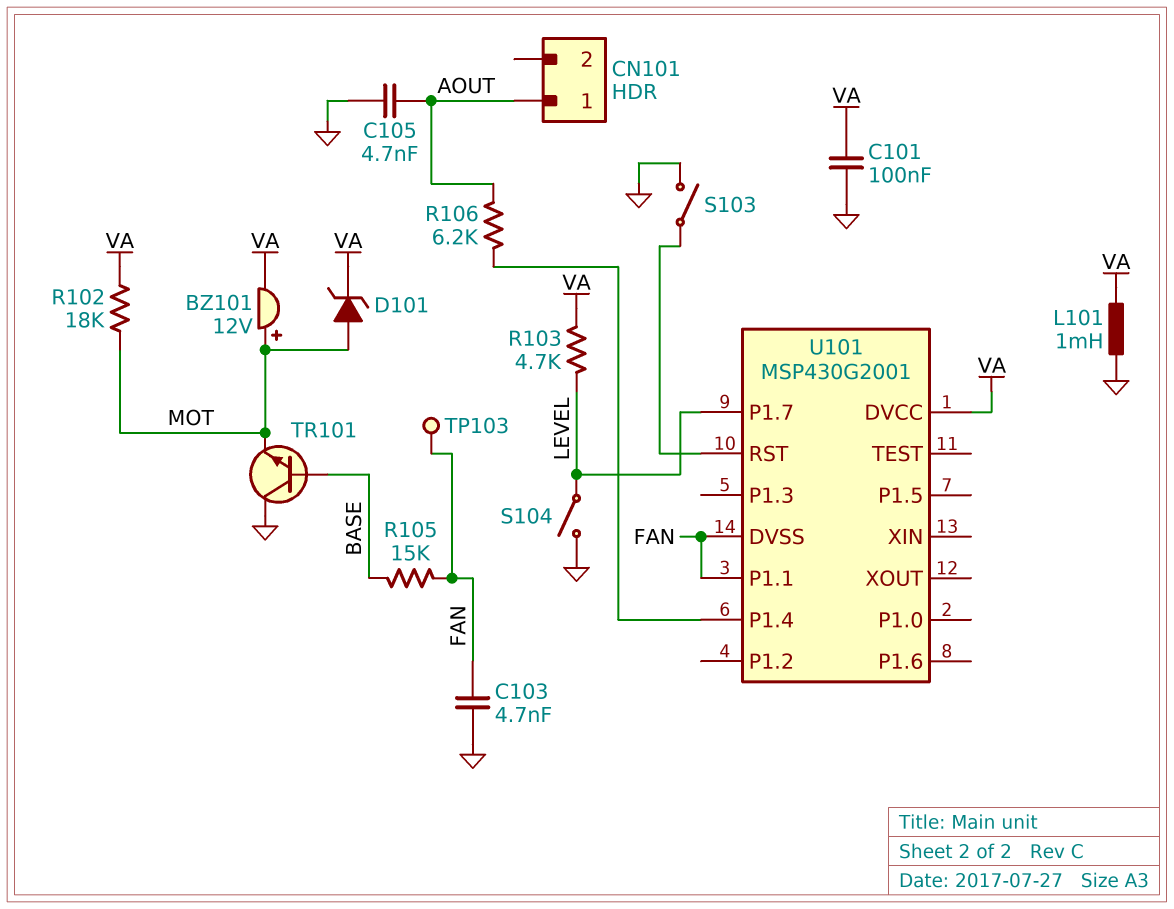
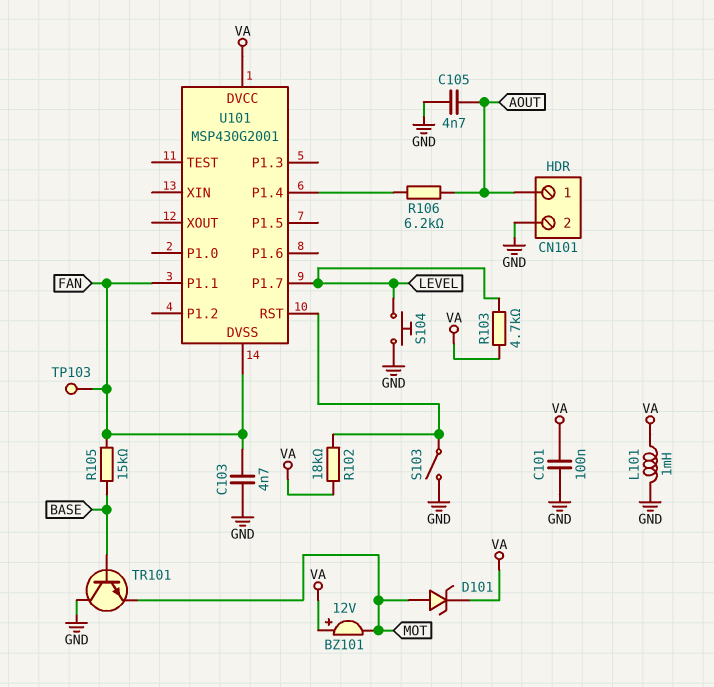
BZ101: buzzer 12V (plus MOT, minus VA) -> buzzer 12V (plus VA, minus MOT)
CN101 pin 2: none -> GND
R102: 18k (MOT, VA) -> 18k (U101/RST, VA)
S104: switch (GND, LEVEL) -> button (GND, LEVEL)

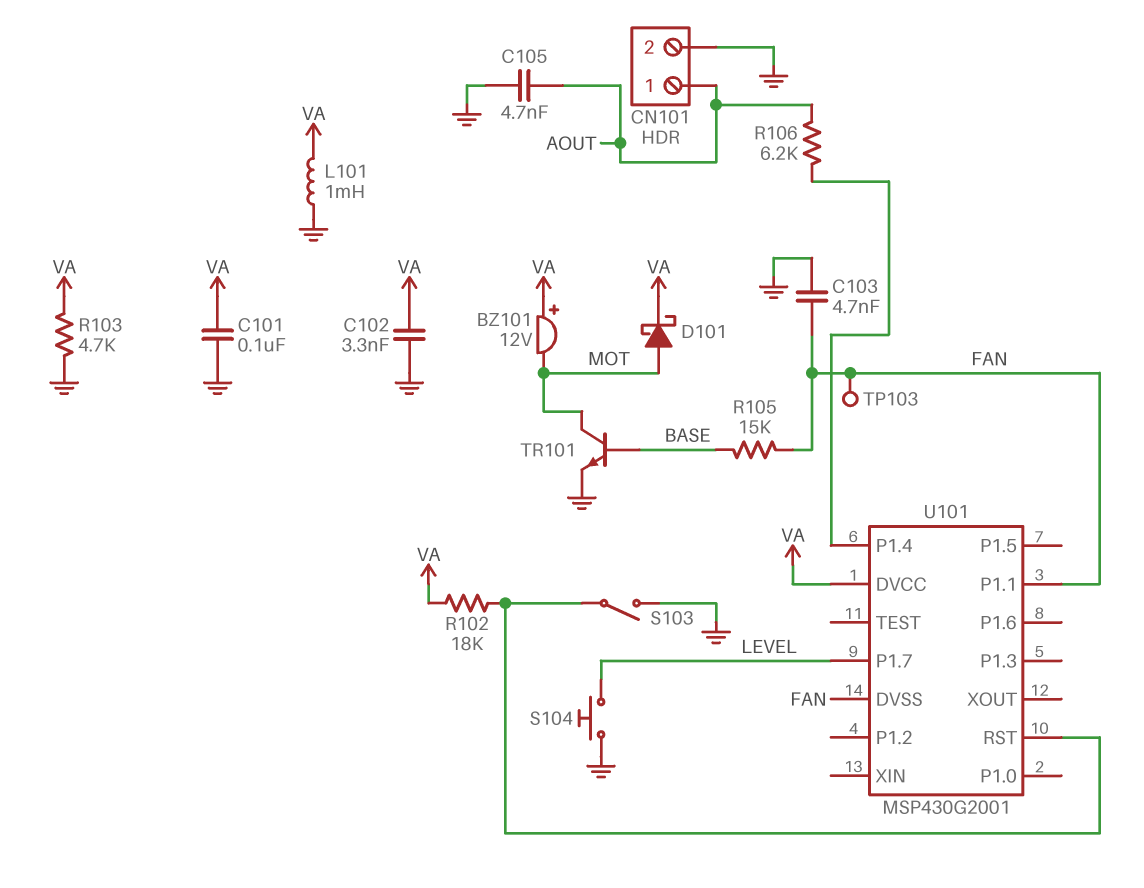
C102: none -> 3.3nF (GND, VA)
D101: zener (A MOT, K VA) -> schottky (A MOT, K VA)
R103: 4.7k (LEVEL, VA) -> 4.7k (GND, VA)
TR101: NPN (B BASE, C GND, E MOT) -> NPN (B BASE, C MOT, E GND)

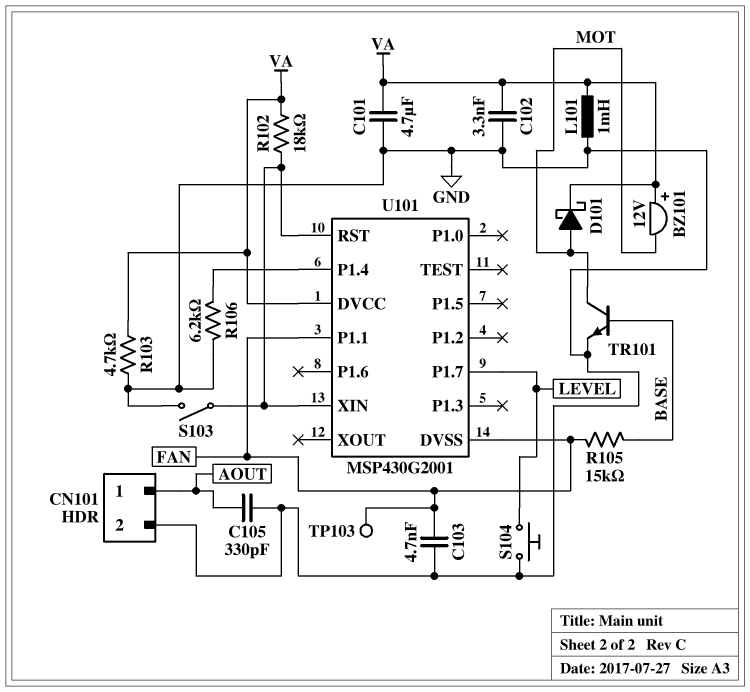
C101: 100nF (GND, VA) -> 4.7uF (GND, VA)
C105: 4.7nF (AOUT, GND) -> 330pF (AOUT, GND)
R106: 6.2k (AOUT, U101/P1.4) -> 6.2k (GND, U101/P1.4)
U101 pin XIN: none -> U101/RST

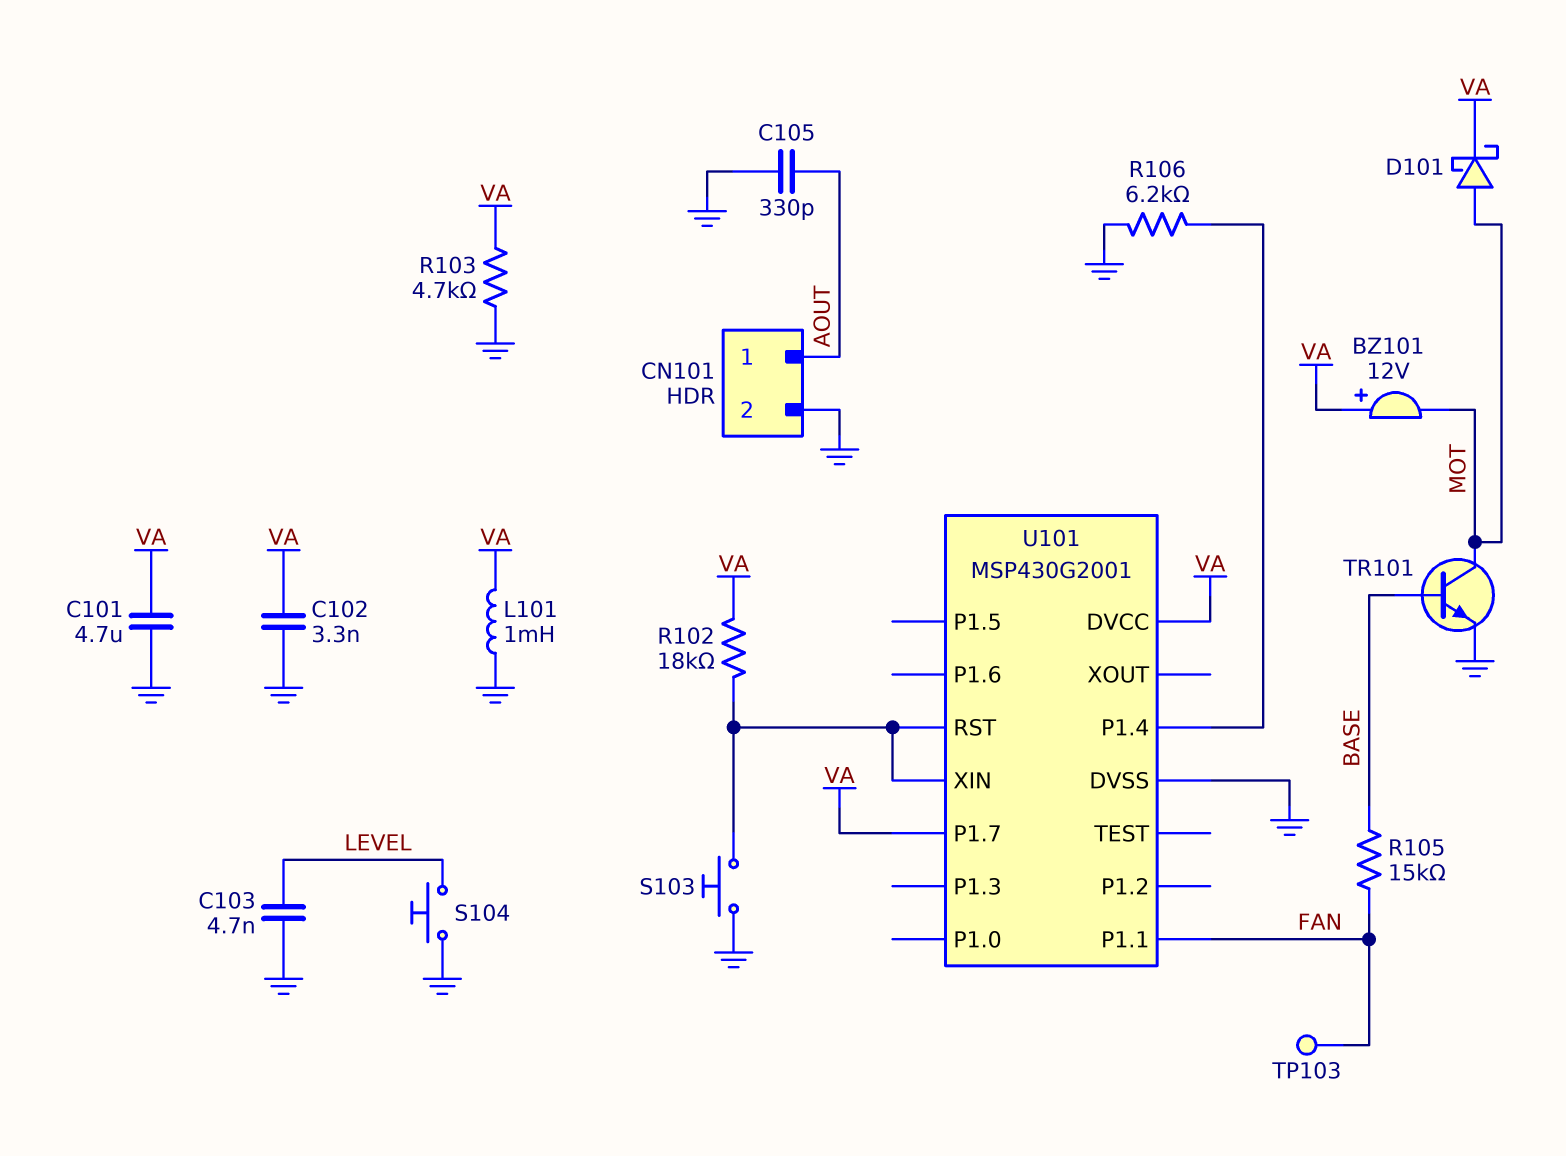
C103: 4.7nF (FAN, GND) -> 4.7nF (GND, LEVEL)
S103: switch (GND, U101/RST) -> button (GND, U101/RST)
U101 pin DVSS: FAN -> GND
U101 pin P1.7: LEVEL -> VA

